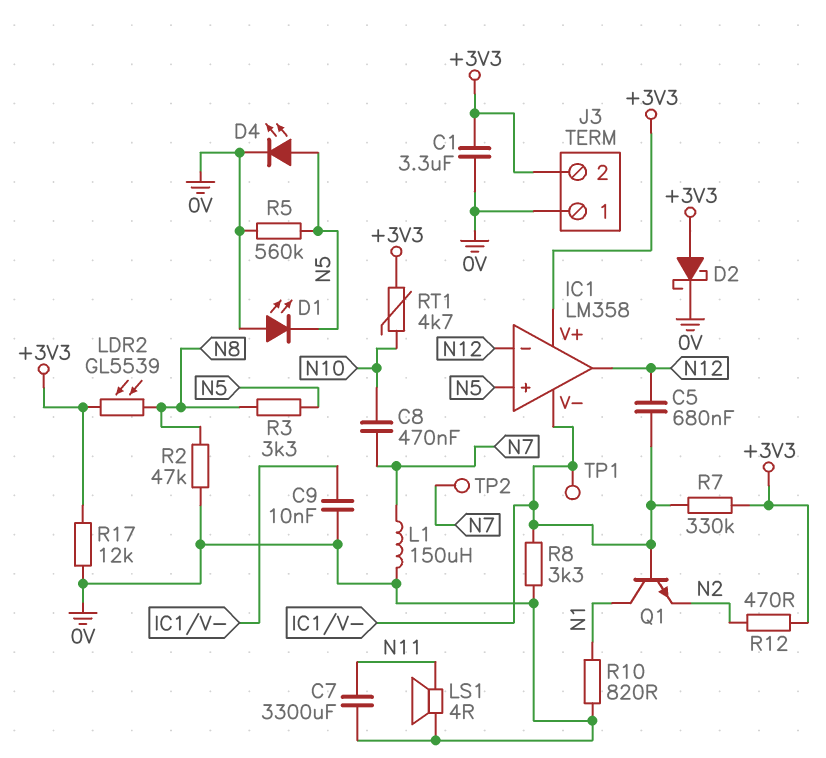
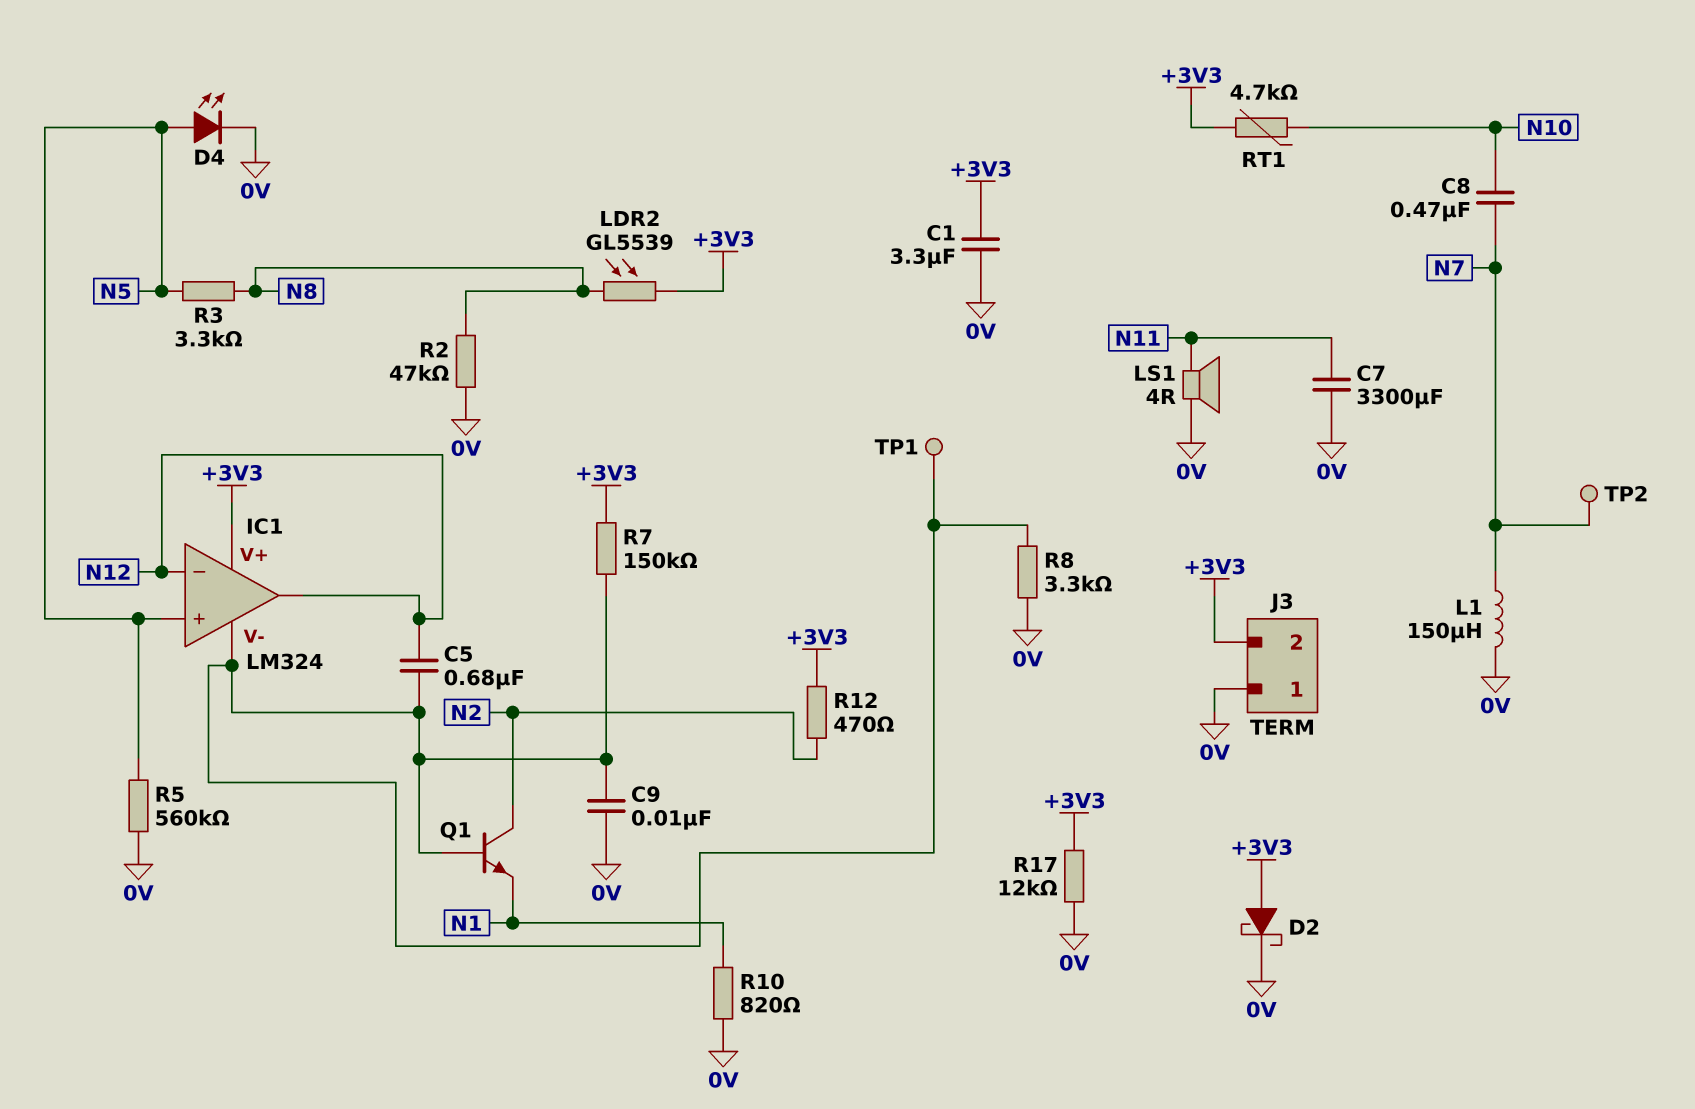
D1: LED (A 0V, K N5) -> none
IC1: LM358 -> LM324
Q1: NPN (B IC1/V-, C N1, E N2) -> NPN (B IC1/V-, C N2, E N1)
R7: 330k (+3V3, IC1/V-) -> 150k (+3V3, IC1/V-)

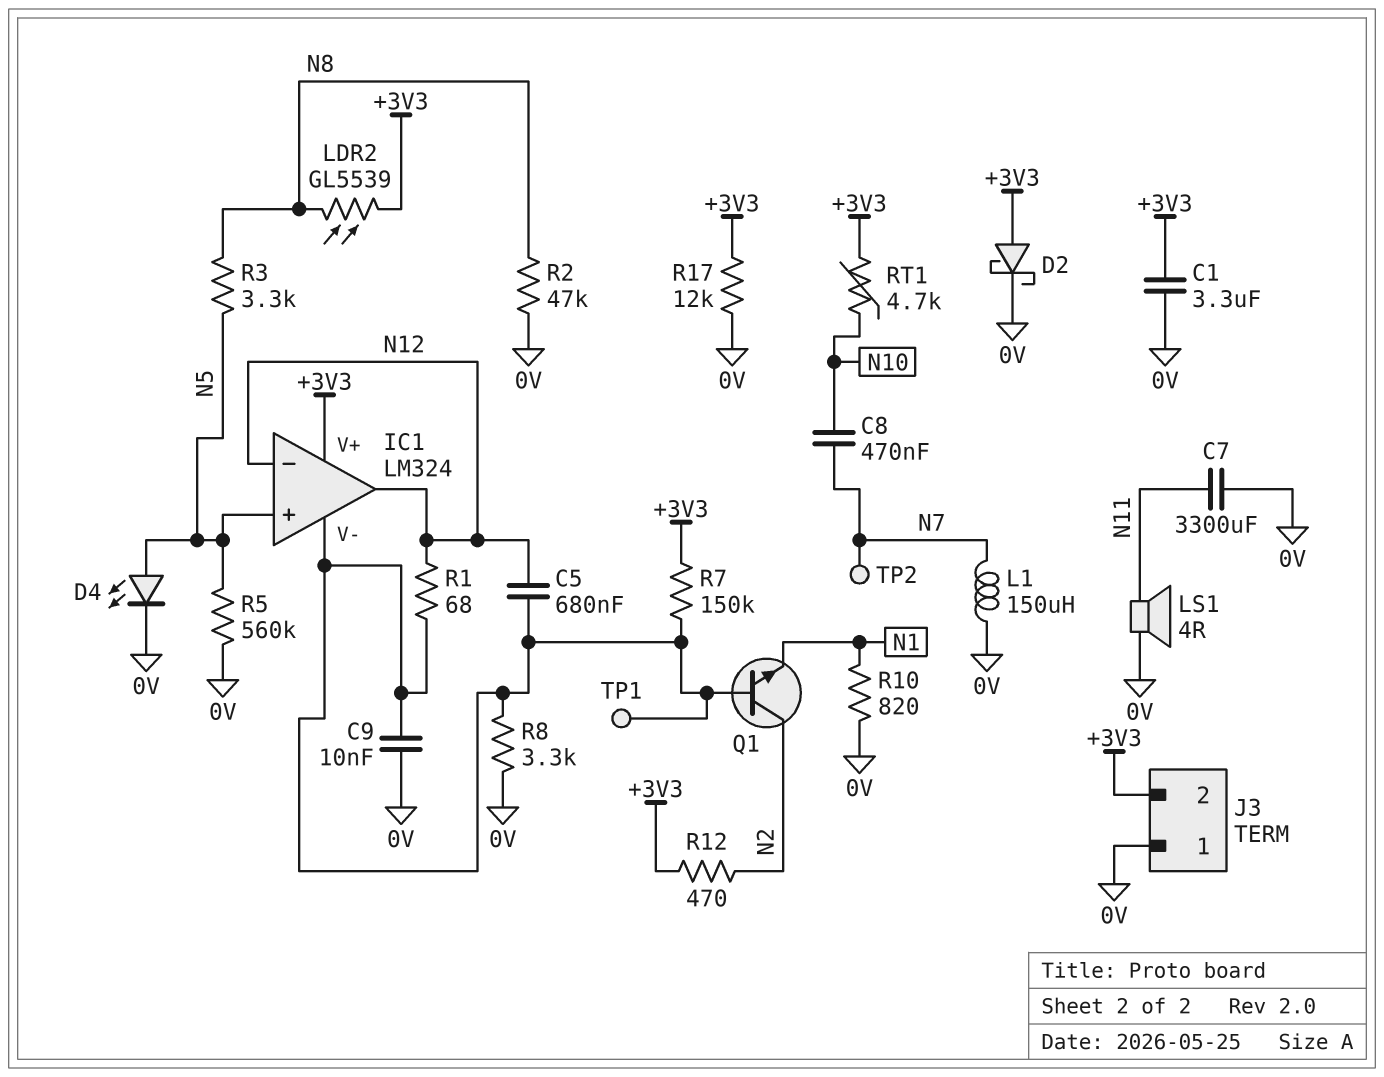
R1: none -> 68 (IC1/V-, N12)

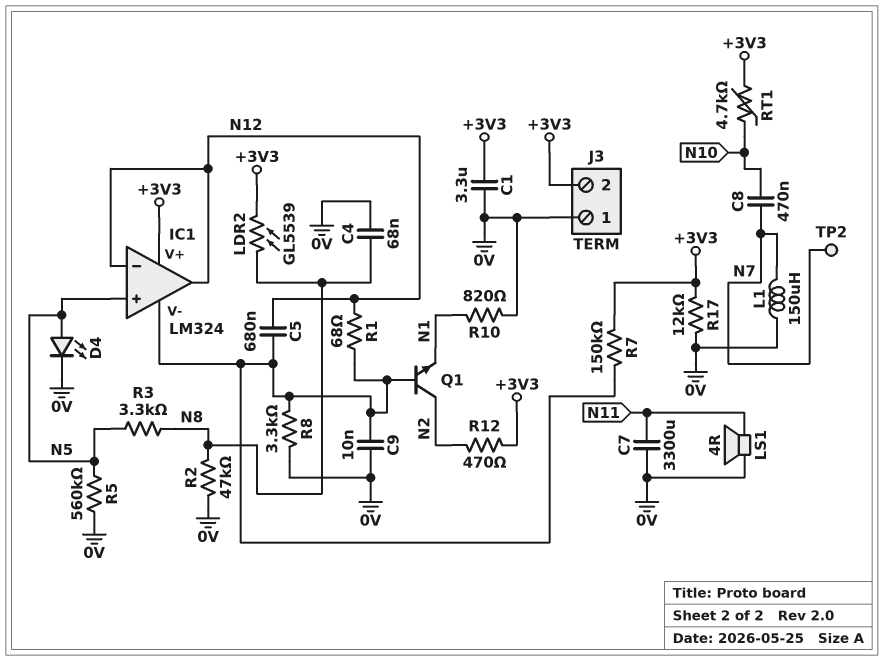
C4: none -> 68nF (0V, N8)
D2: schottky (A +3V3, K 0V) -> none
TP1: test point (IC1/V-) -> none

